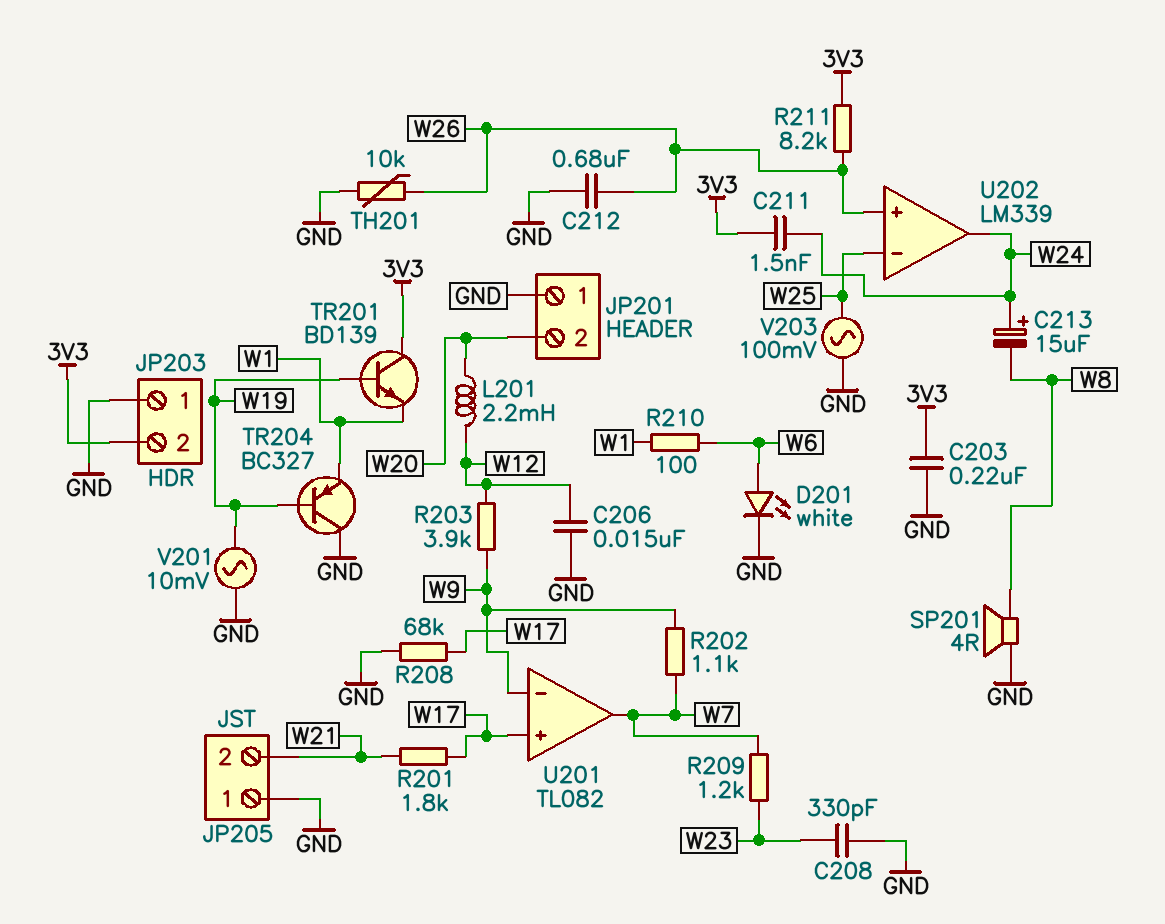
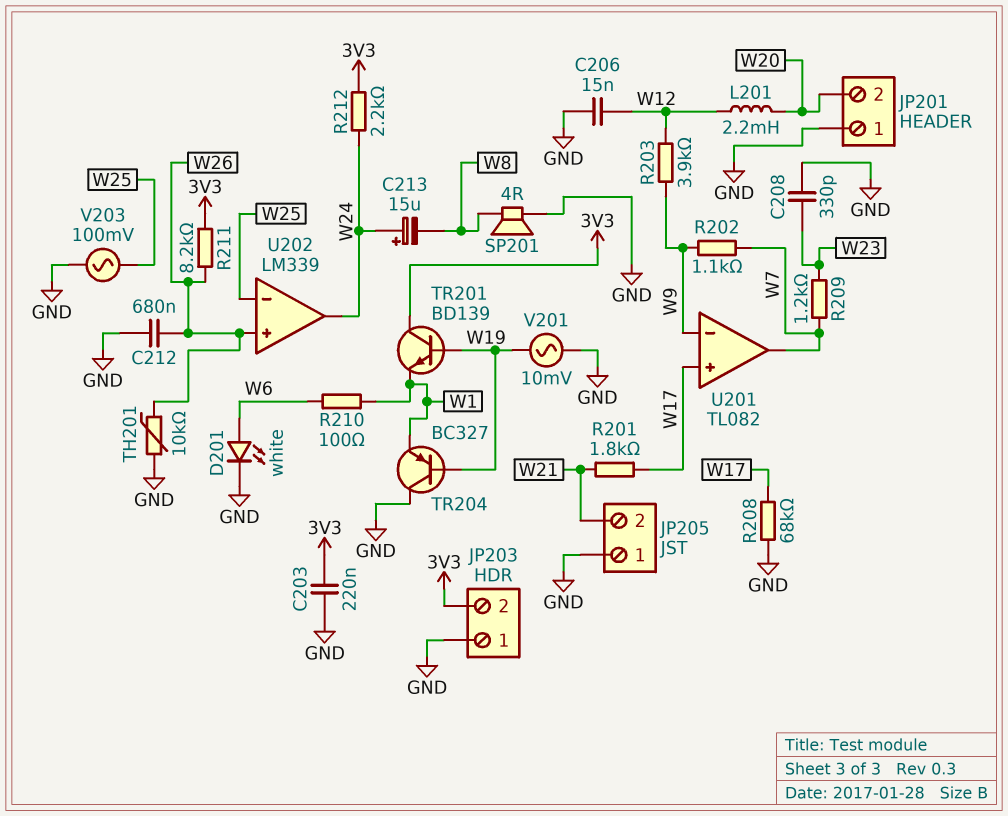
C211: 1.5nF (3V3, W24) -> none
R212: none -> 2.2k (3V3, W24)

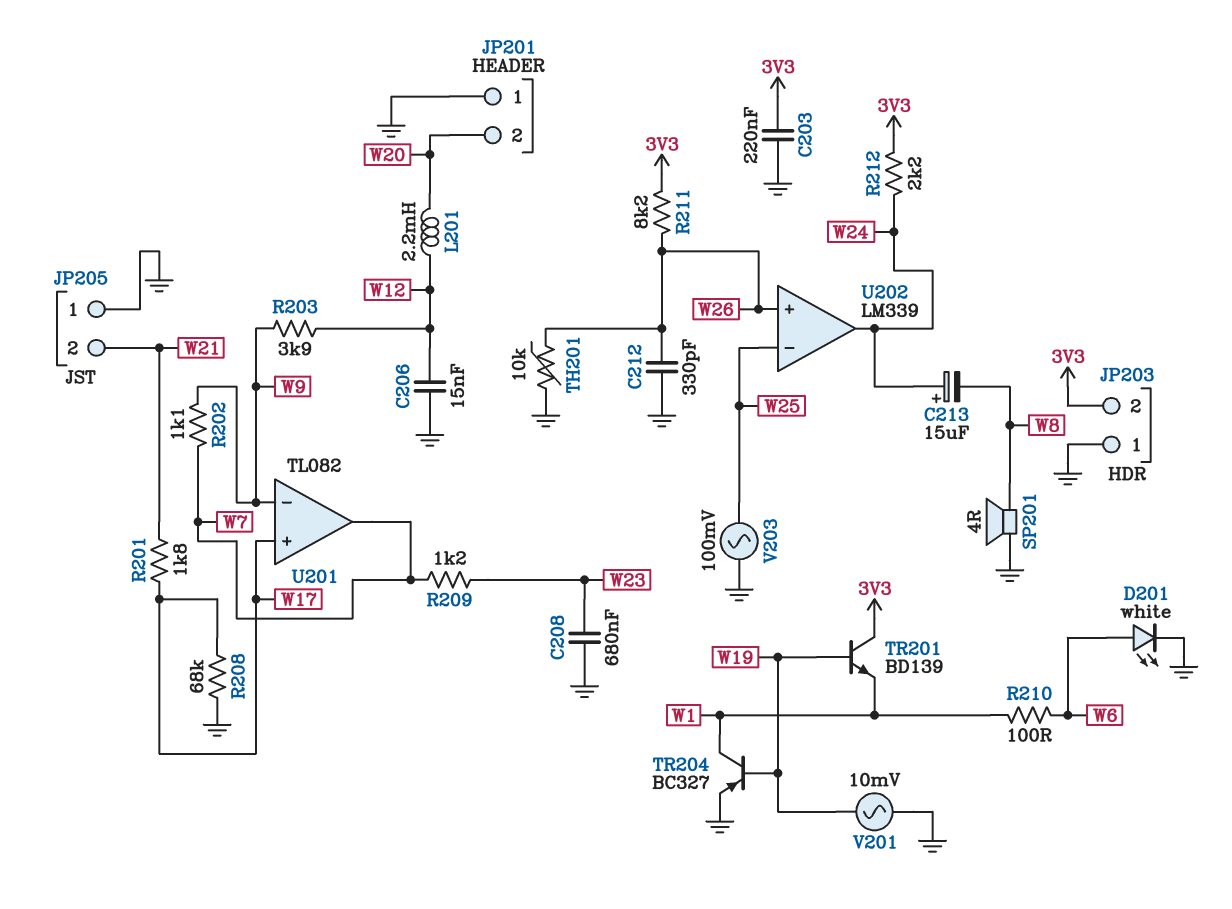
C208: 330pF (GND, W23) -> 680nF (GND, W23)
C212: 680nF (GND, W26) -> 330pF (GND, W26)
TR204: PNP BC327 (B W19, C GND, E W1) -> PNP BC327 (B W19, C W1, E GND)

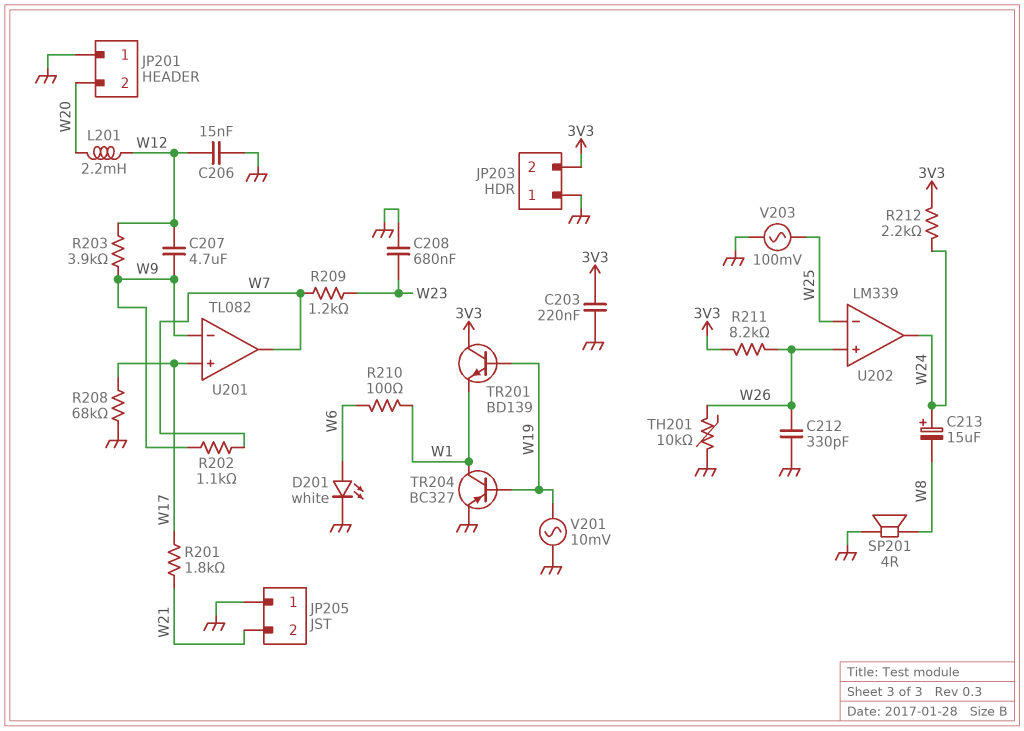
C207: none -> 4.7uF (W9, W12)

